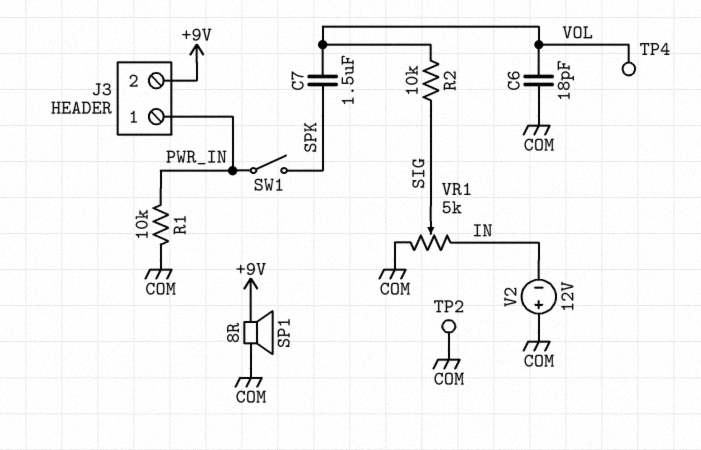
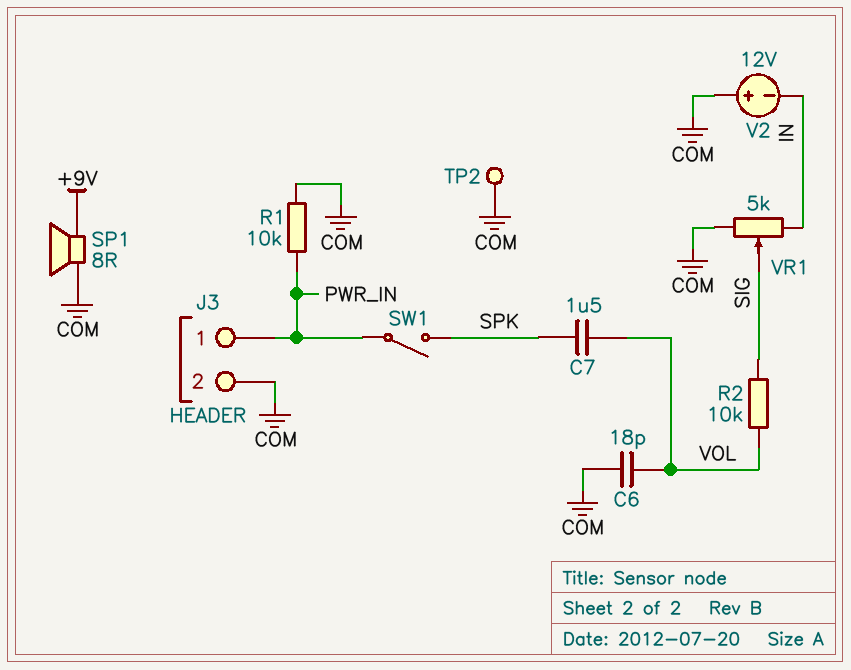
J3 pin 2: +9V -> COM
TP4: test point (VOL) -> none

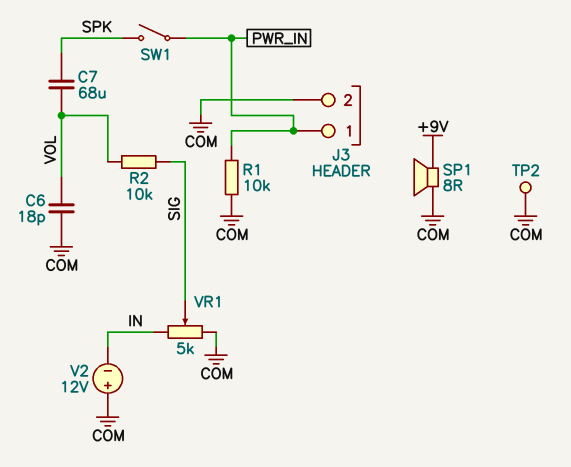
C7: 1.5uF (SPK, VOL) -> 68uF (SPK, VOL)

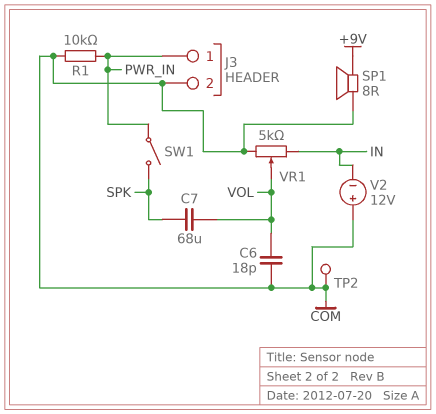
R2: 10k (SIG, VOL) -> none
VR1: 5k (COM, IN, wiper SIG) -> 5k (COM, IN, wiper VOL)

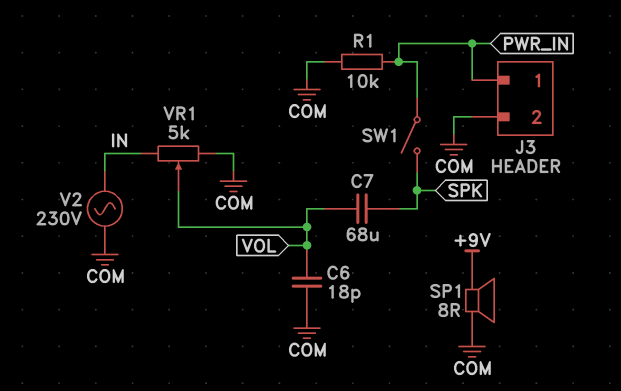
TP2: test point (COM) -> none
V2: 12V (plus COM, minus IN) -> AC 230V (COM, IN)

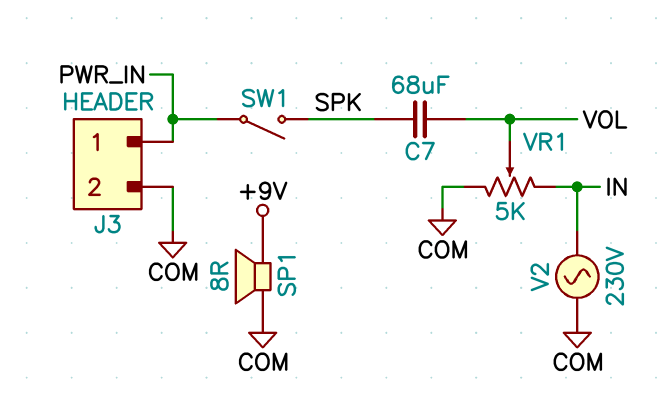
C6: 18pF (COM, VOL) -> none
R1: 10k (COM, PWR_IN) -> none

